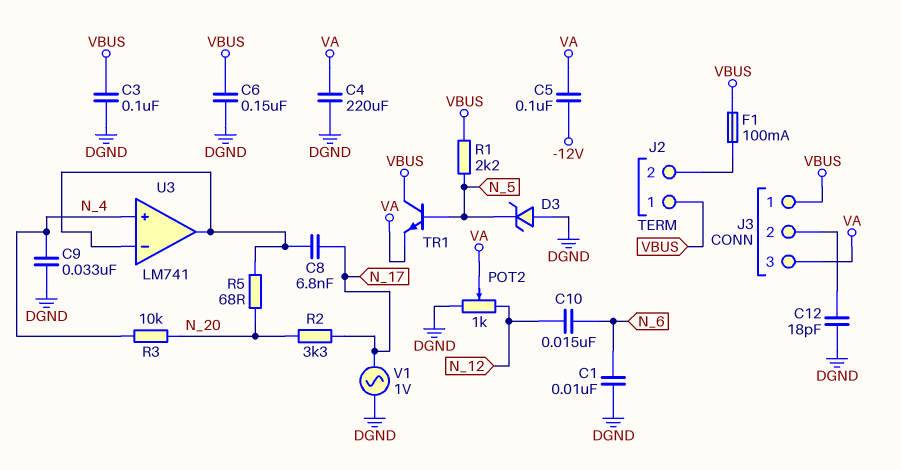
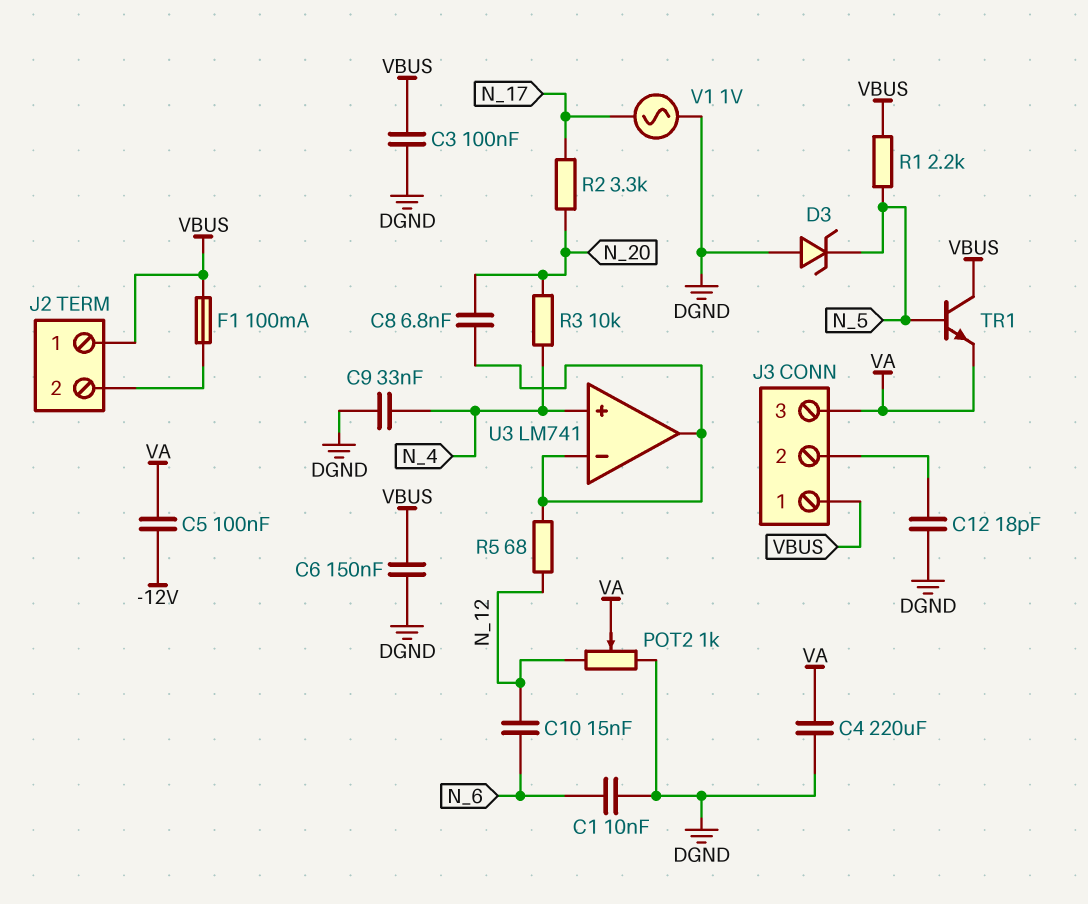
C8: 6.8nF (N_17, U3/in-) -> 6.8nF (N_20, U3/in-)
R5: 68 (N_20, U3/in-) -> 68 (N_12, U3/in-)

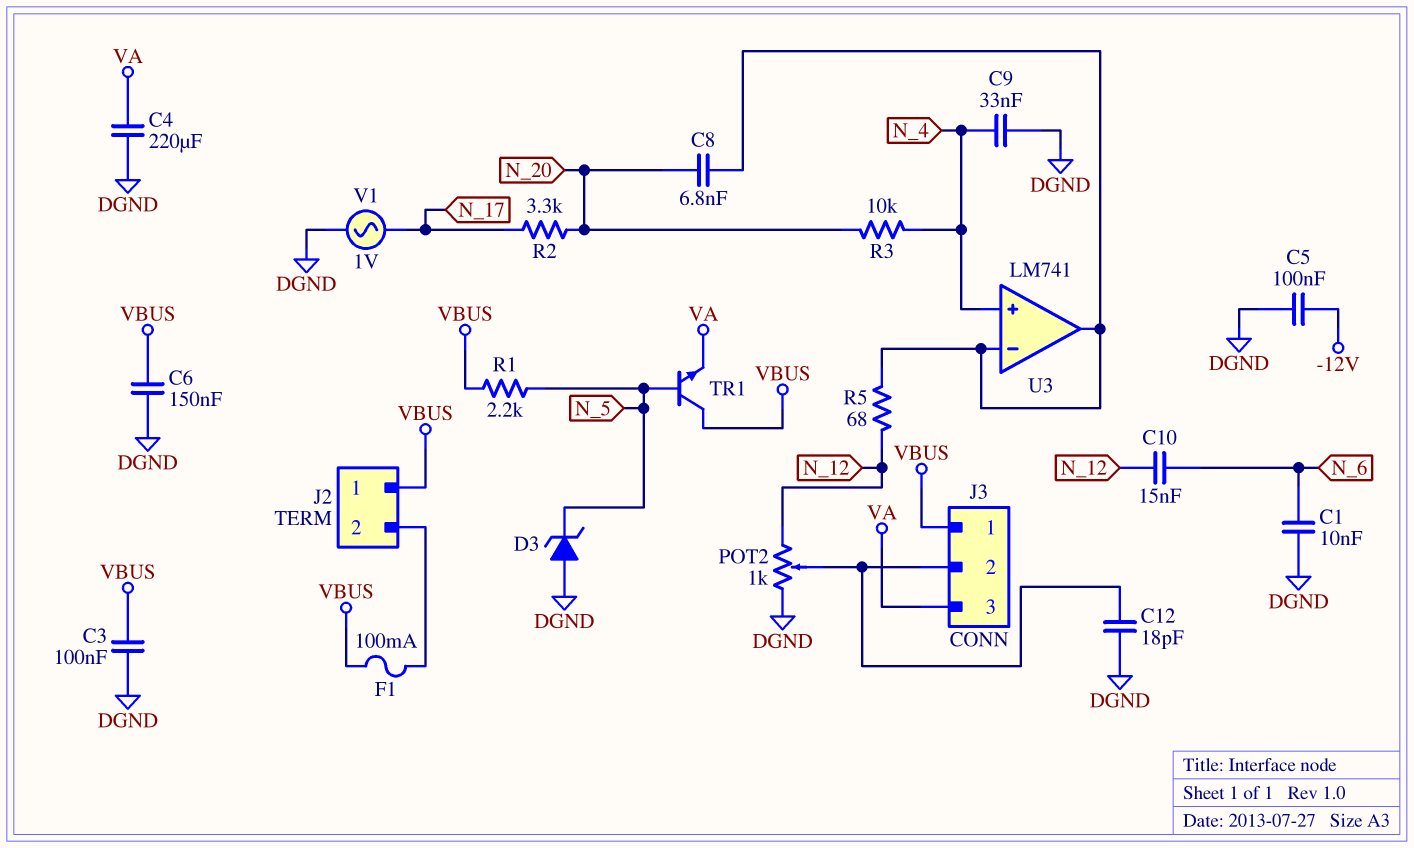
C5: 100nF (-12V, VA) -> 100nF (-12V, DGND)
POT2: 1k (DGND, N_12, wiper VA) -> 1k (DGND, N_12, wiper J3/2)

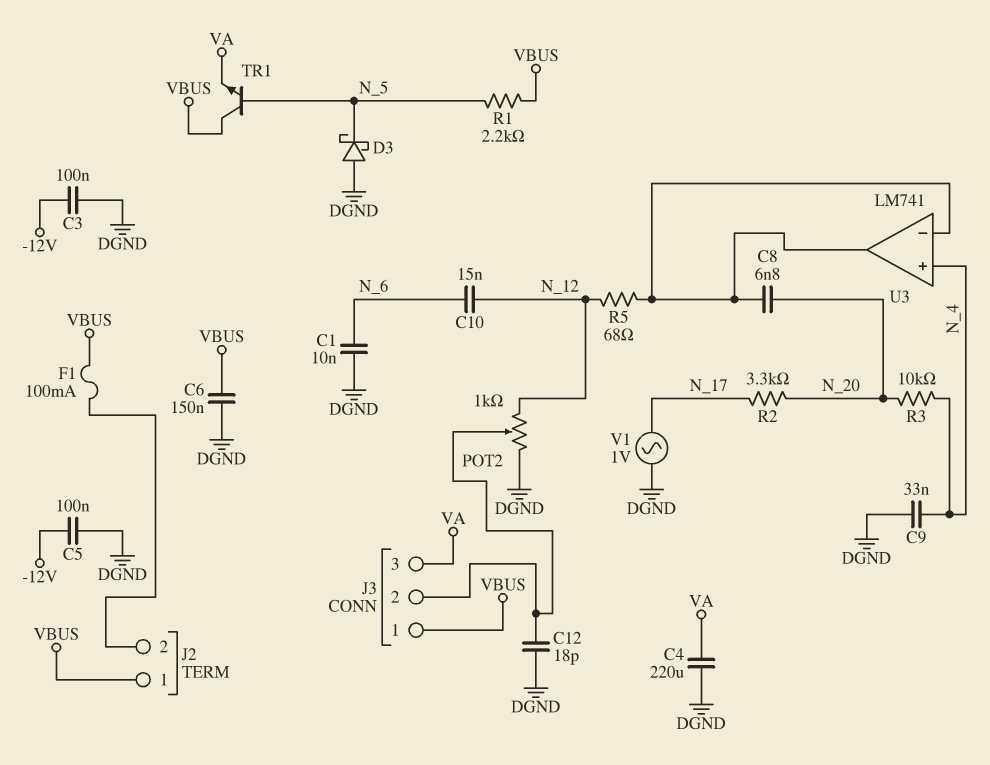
C3: 100nF (DGND, VBUS) -> 100nF (-12V, DGND)
D3: zener (A DGND, K N_5) -> schottky (A DGND, K N_5)

